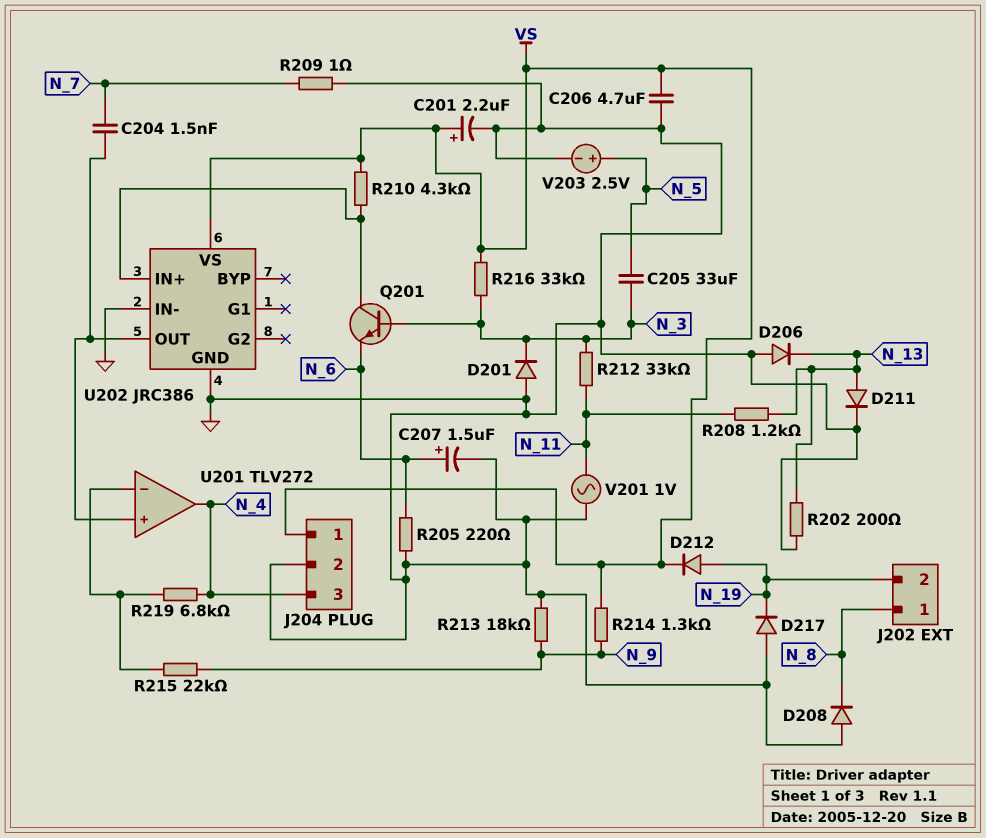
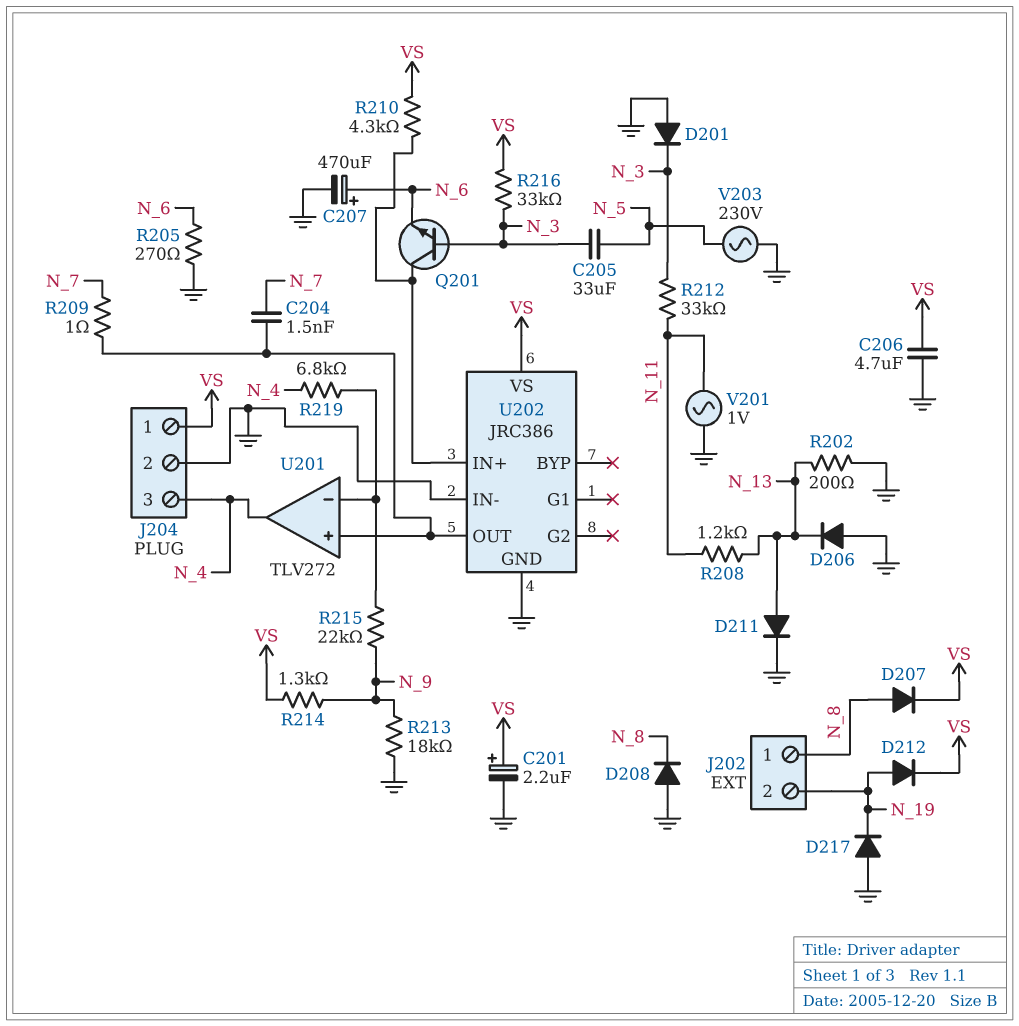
C207: 1.5uF (plus N_6, minus GND) -> 470uF (plus N_6, minus GND)
D207: none -> diode (A N_8, K VS)
R205: 220 (GND, N_6) -> 270 (GND, N_6)
R209: 1 (GND, N_7) -> 1 (N_7, U201/in+)
V203: 2.5V (plus N_5, minus GND) -> AC 230V (GND, N_5)

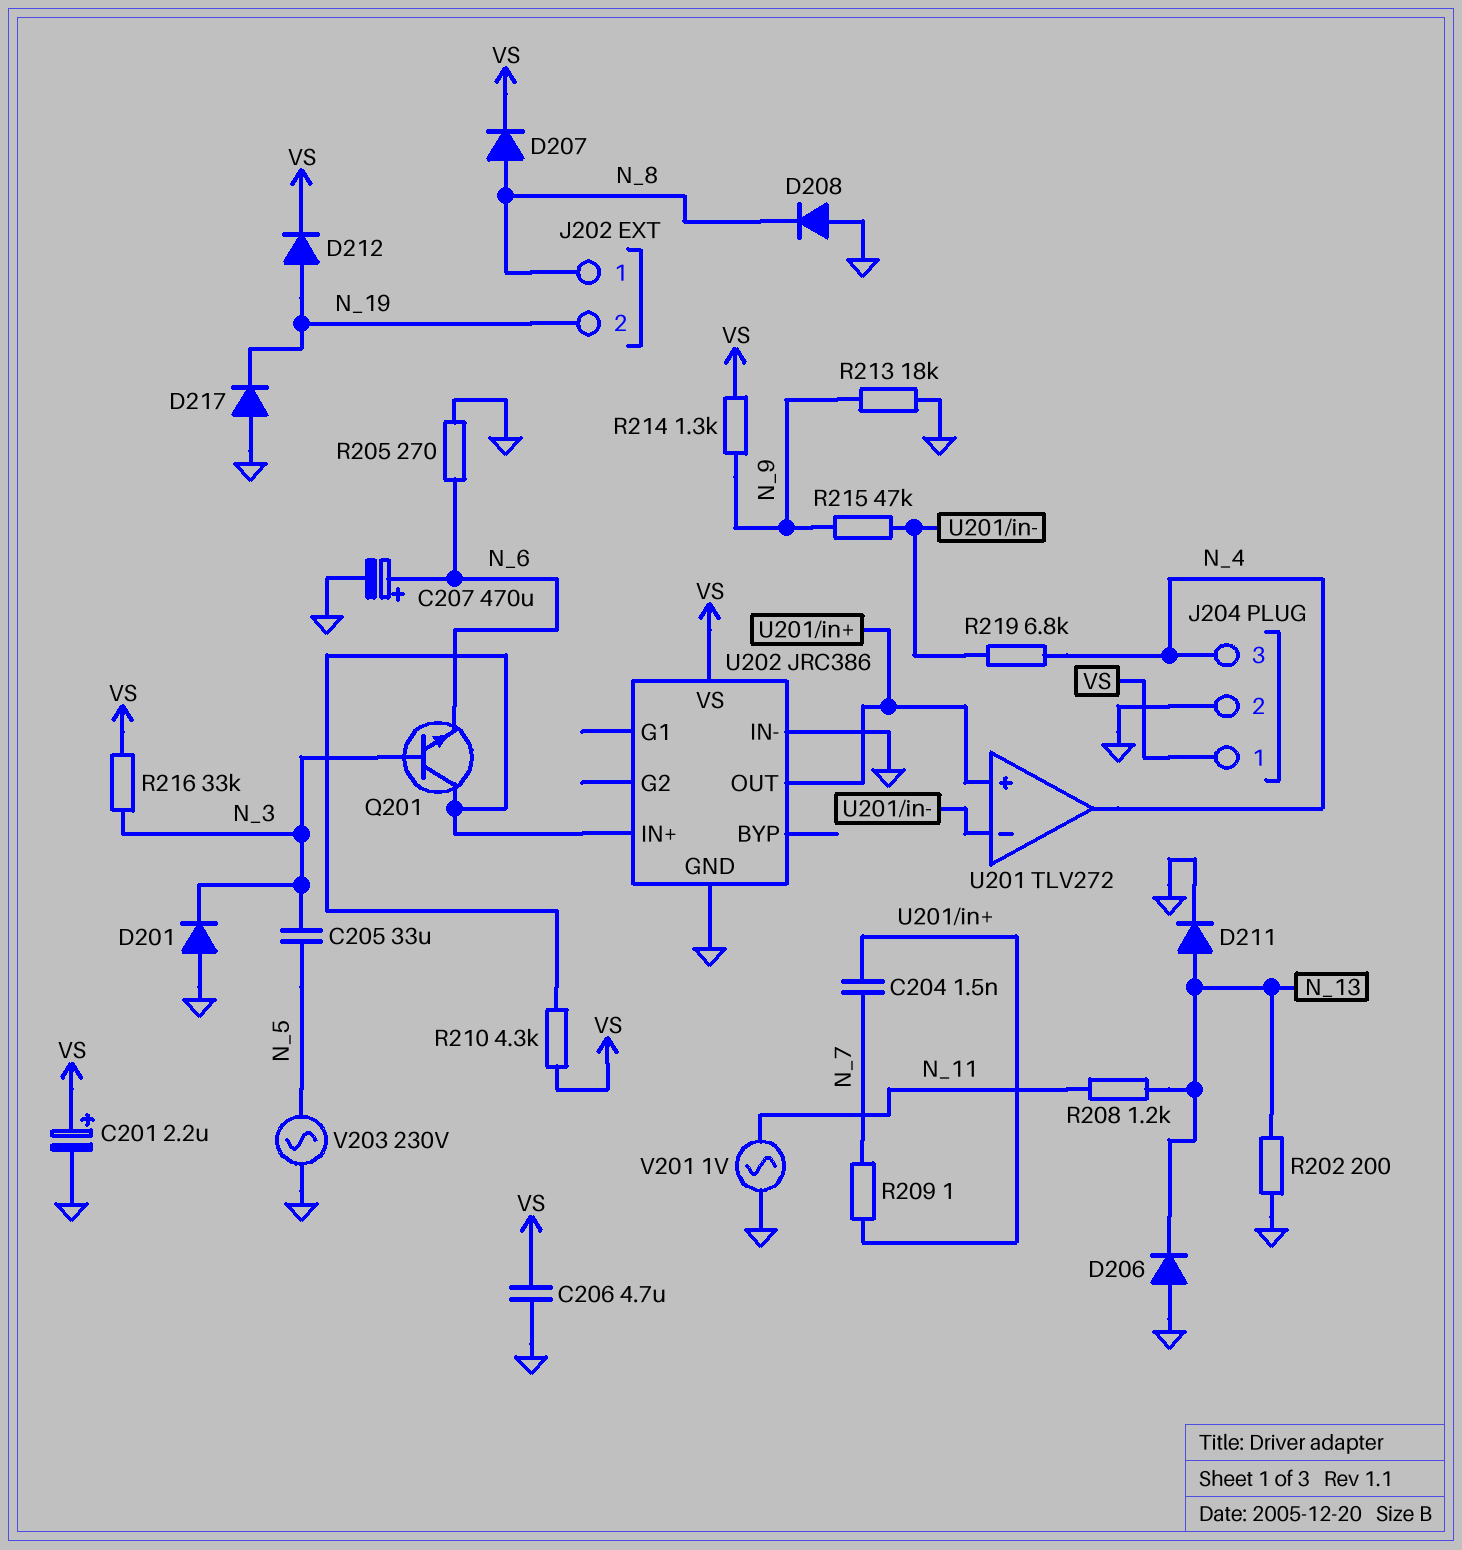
R212: 33k (N_3, N_11) -> none
R215: 22k (N_9, U201/in-) -> 47k (N_9, U201/in-)

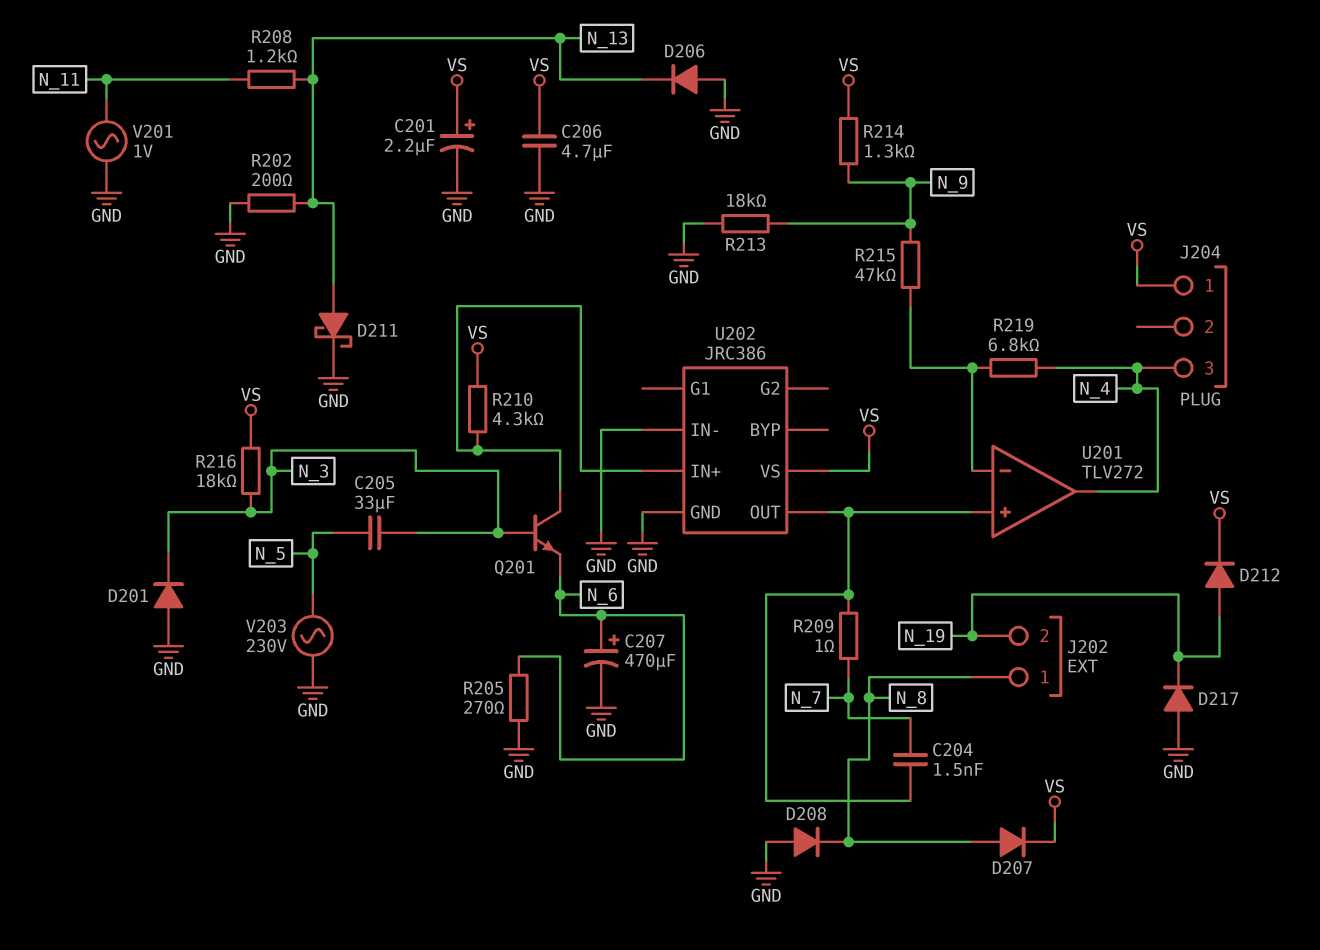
D211: diode (A N_13, K GND) -> schottky (A N_13, K GND)
J204 pin 2: GND -> none
R216: 33k (N_3, VS) -> 18k (N_3, VS)

